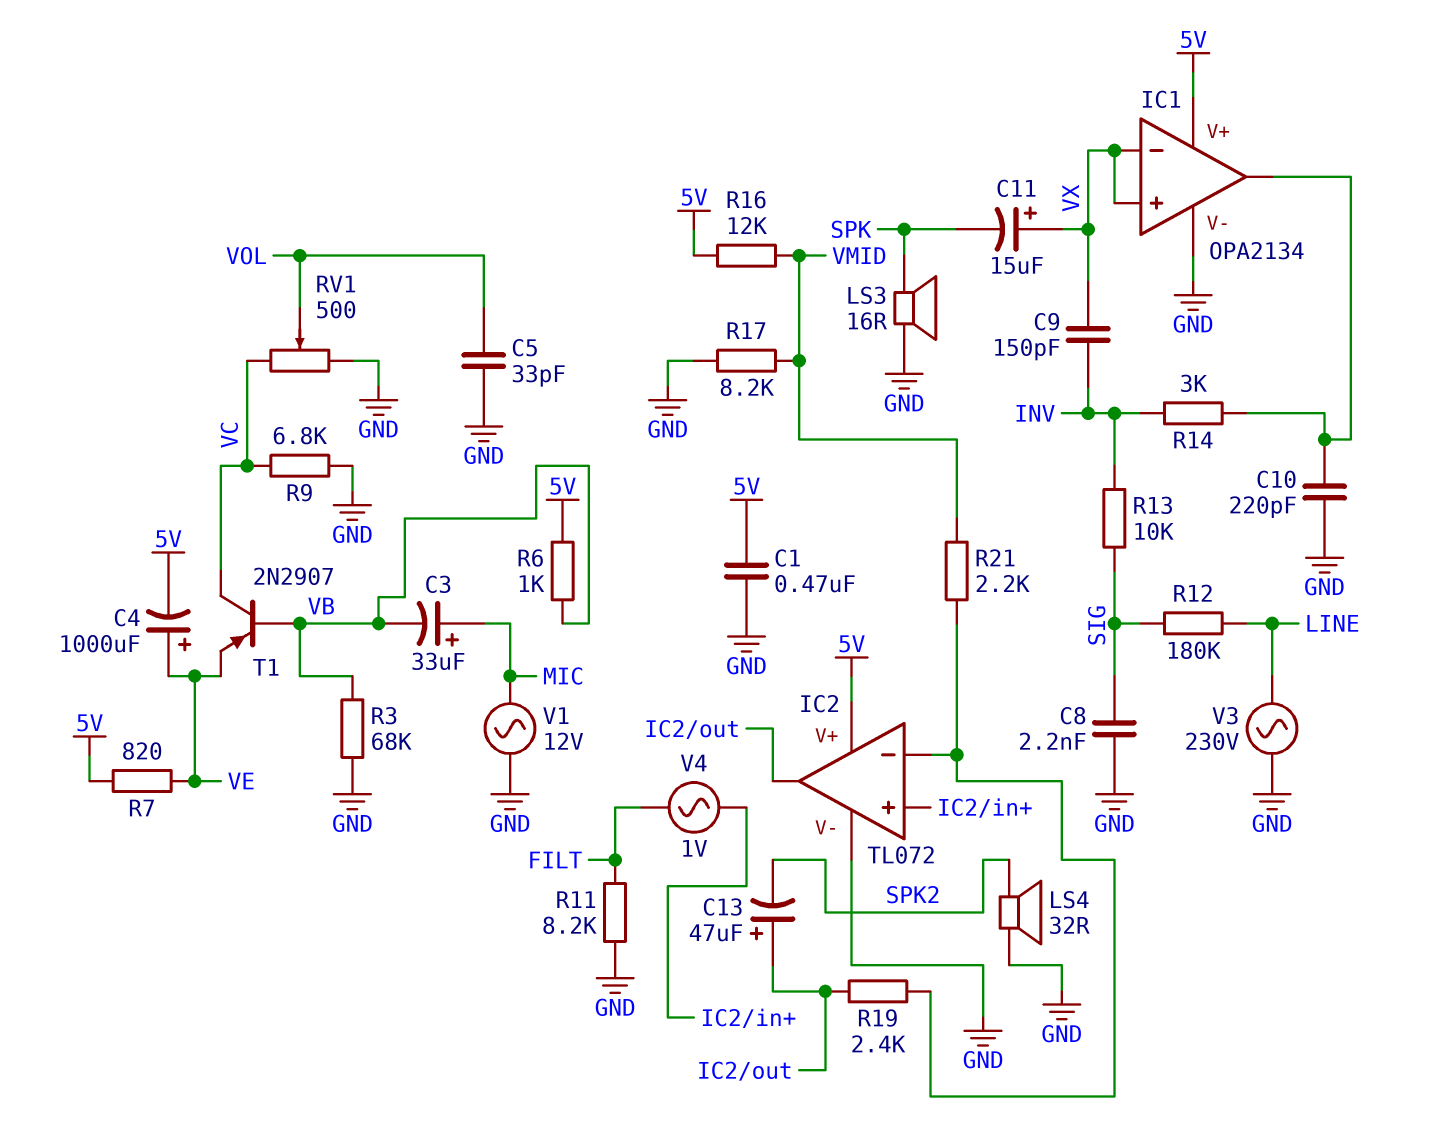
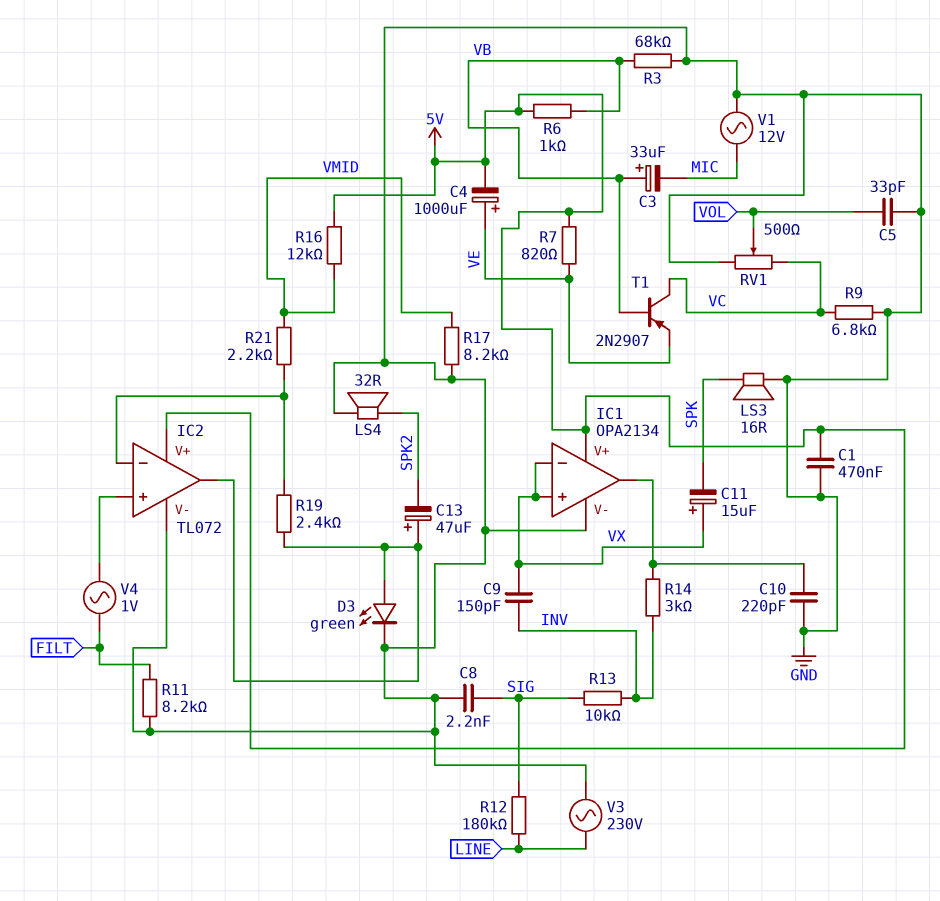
C3: 33uF (plus MIC, minus VB) -> 33uF (plus VB, minus MIC)
D3: none -> LED green (A IC2/out, K GND)

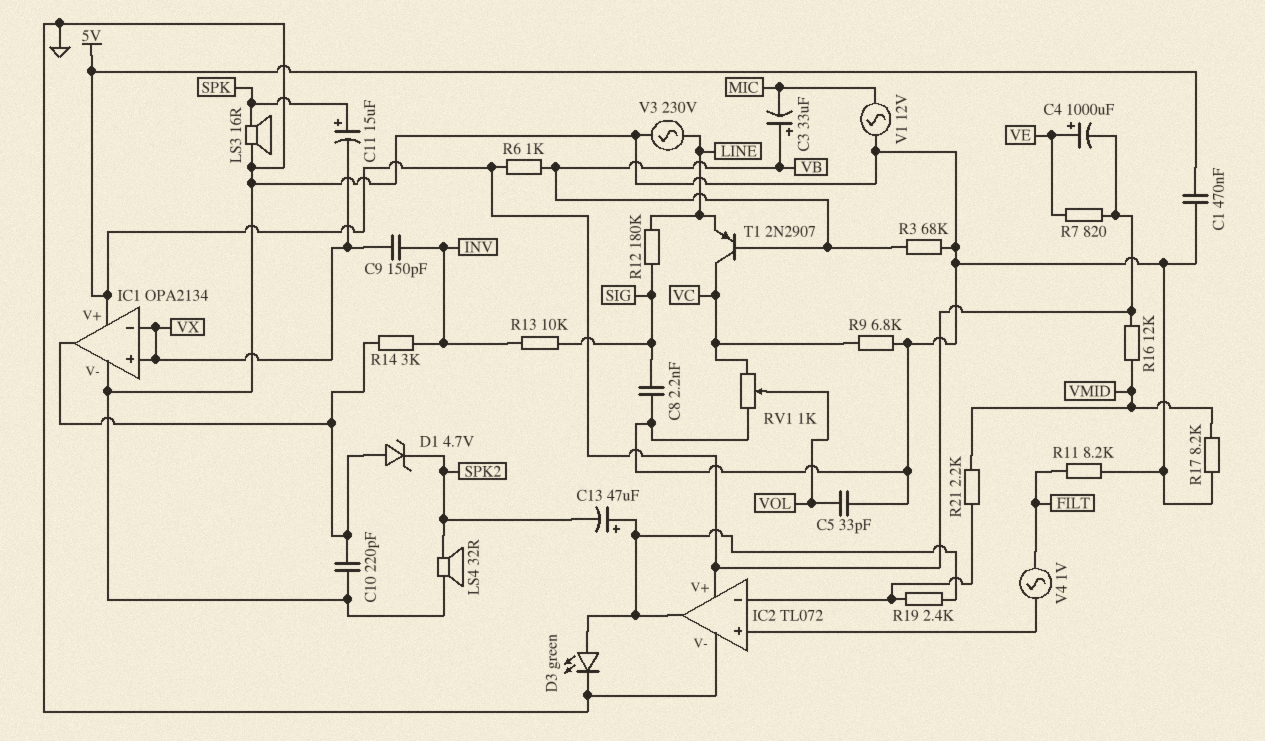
C11: 15uF (plus VX, minus SPK) -> 15uF (plus SPK, minus VX)
D1: none -> zener 4.7V (A IC1/out, K SPK2)
RV1: 500 (GND, VC, wiper VOL) -> 1k (GND, VC, wiper VOL)
T1: PNP 2N2907 (B VB, C VC, E VE) -> PNP 2N2907 (B VB, C VC, E LINE)

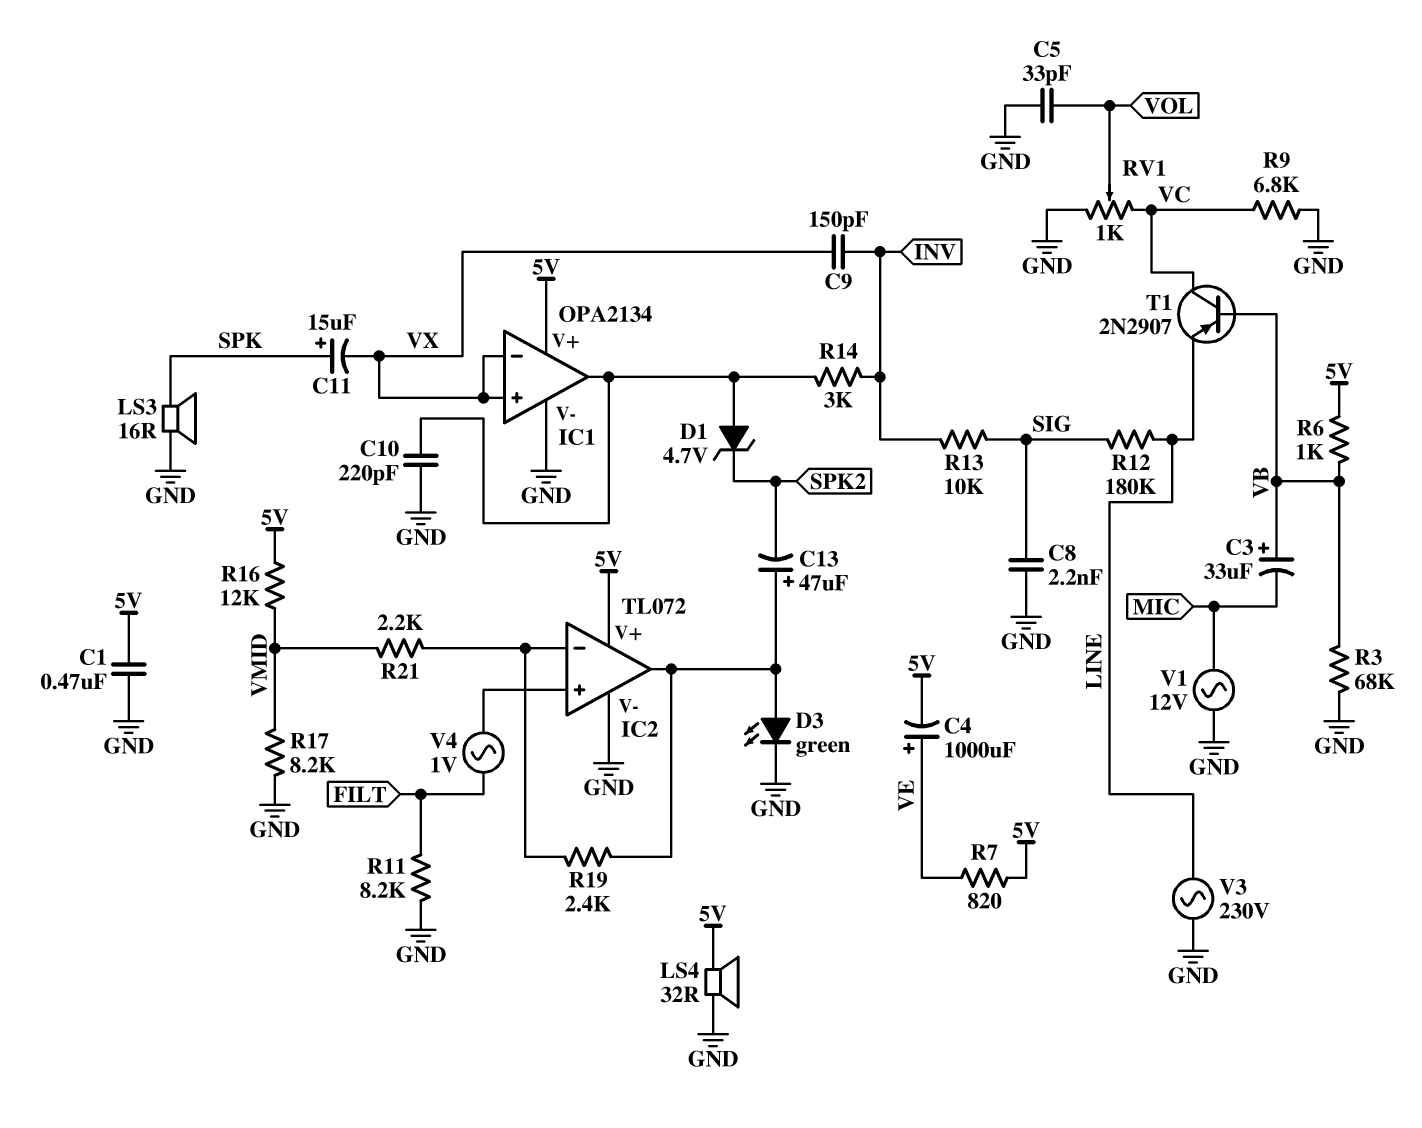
LS4: speaker 32R (GND, SPK2) -> speaker 32R (5V, GND)

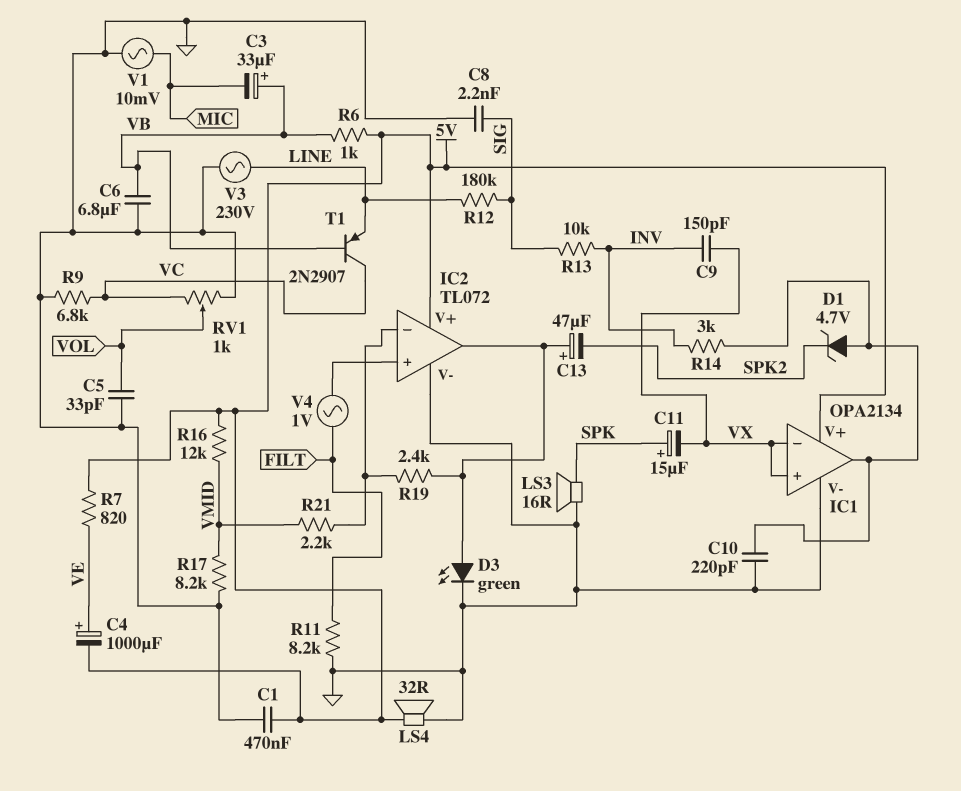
C6: none -> 6.8uF (GND, VB)
R3: 68k (GND, VB) -> none
V1: AC 12V (GND, MIC) -> AC 10mV (GND, MIC)

